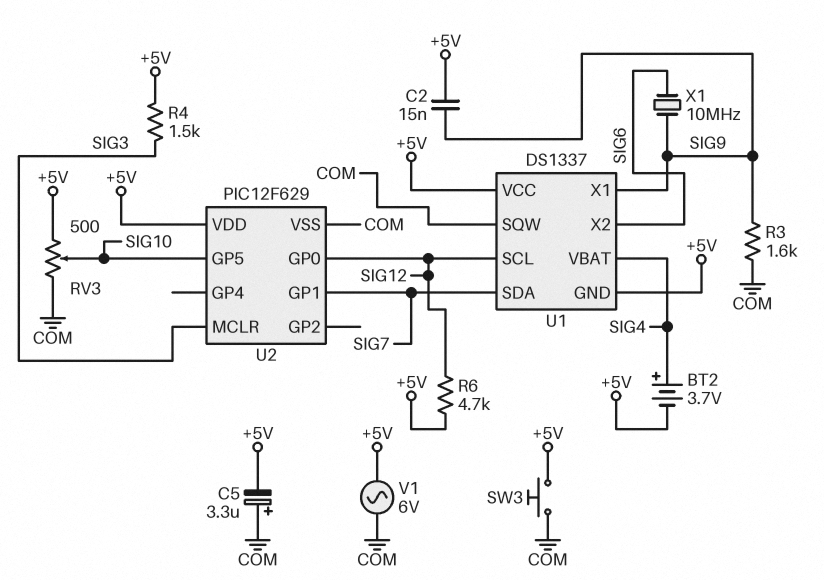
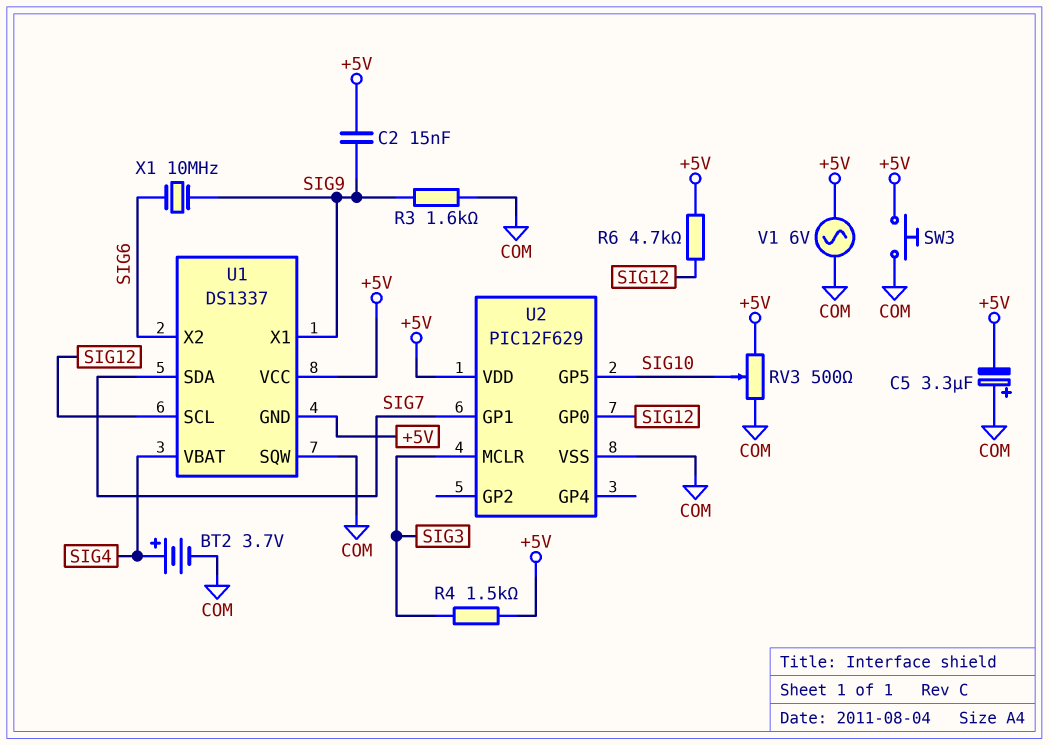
BT2: 3.7V (plus SIG4, minus +5V) -> 3.7V (plus SIG4, minus COM)

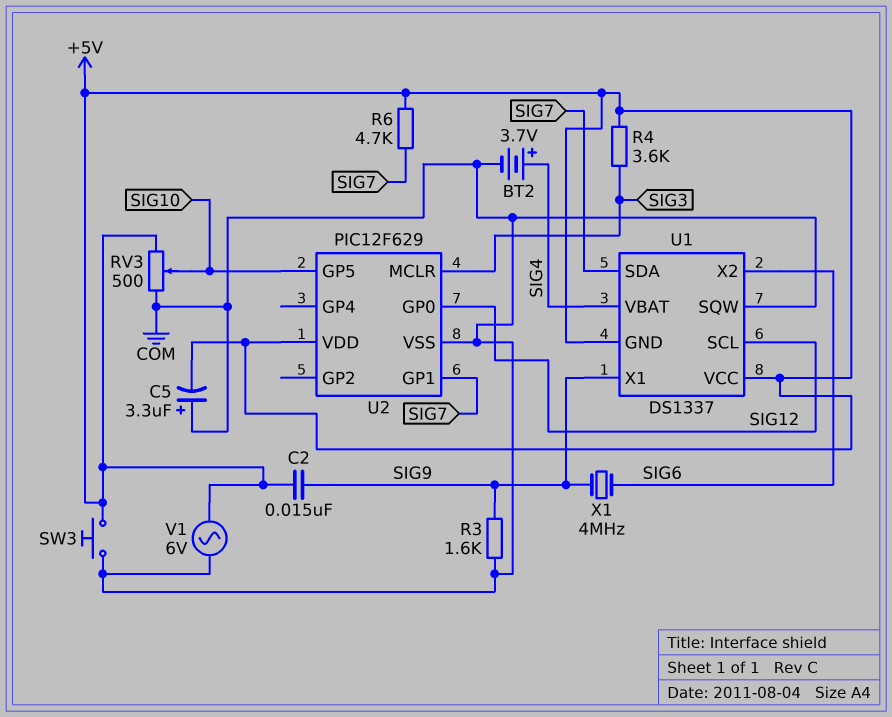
R4: 1.5k (+5V, SIG3) -> 3.6k (+5V, SIG3)
R6: 4.7k (+5V, SIG12) -> 4.7k (+5V, SIG7)
X1: 10MHz (SIG6, SIG9) -> 4MHz (SIG6, SIG9)

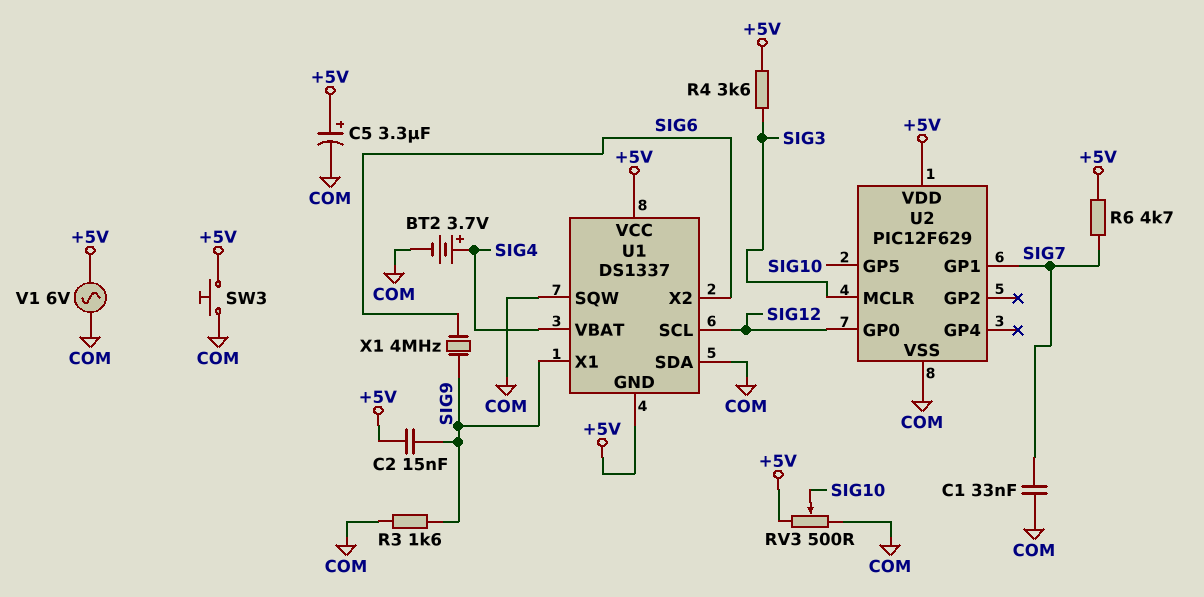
C1: none -> 33nF (COM, SIG7)
C5: 3.3uF (plus COM, minus +5V) -> 3.3uF (plus +5V, minus COM)
U1 pin SDA: SIG7 -> COM

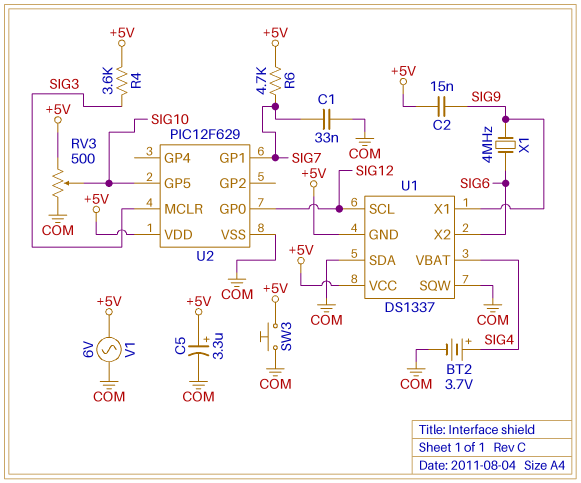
R3: 1.6k (COM, SIG9) -> none

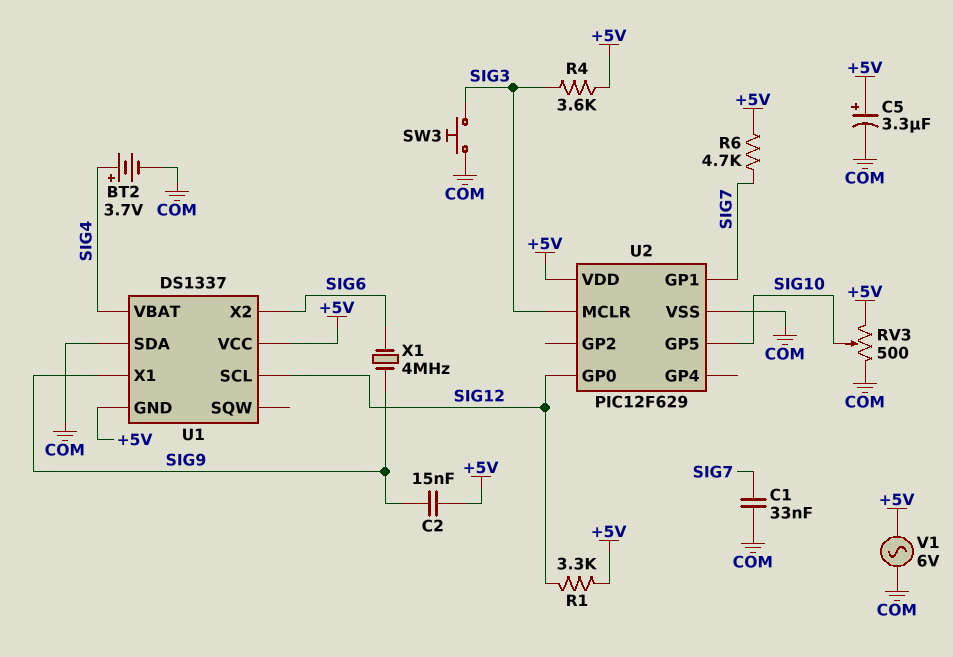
R1: none -> 3.3k (+5V, SIG12)
SW3: button (+5V, COM) -> button (COM, SIG3)
U1 pin SQW: COM -> none

